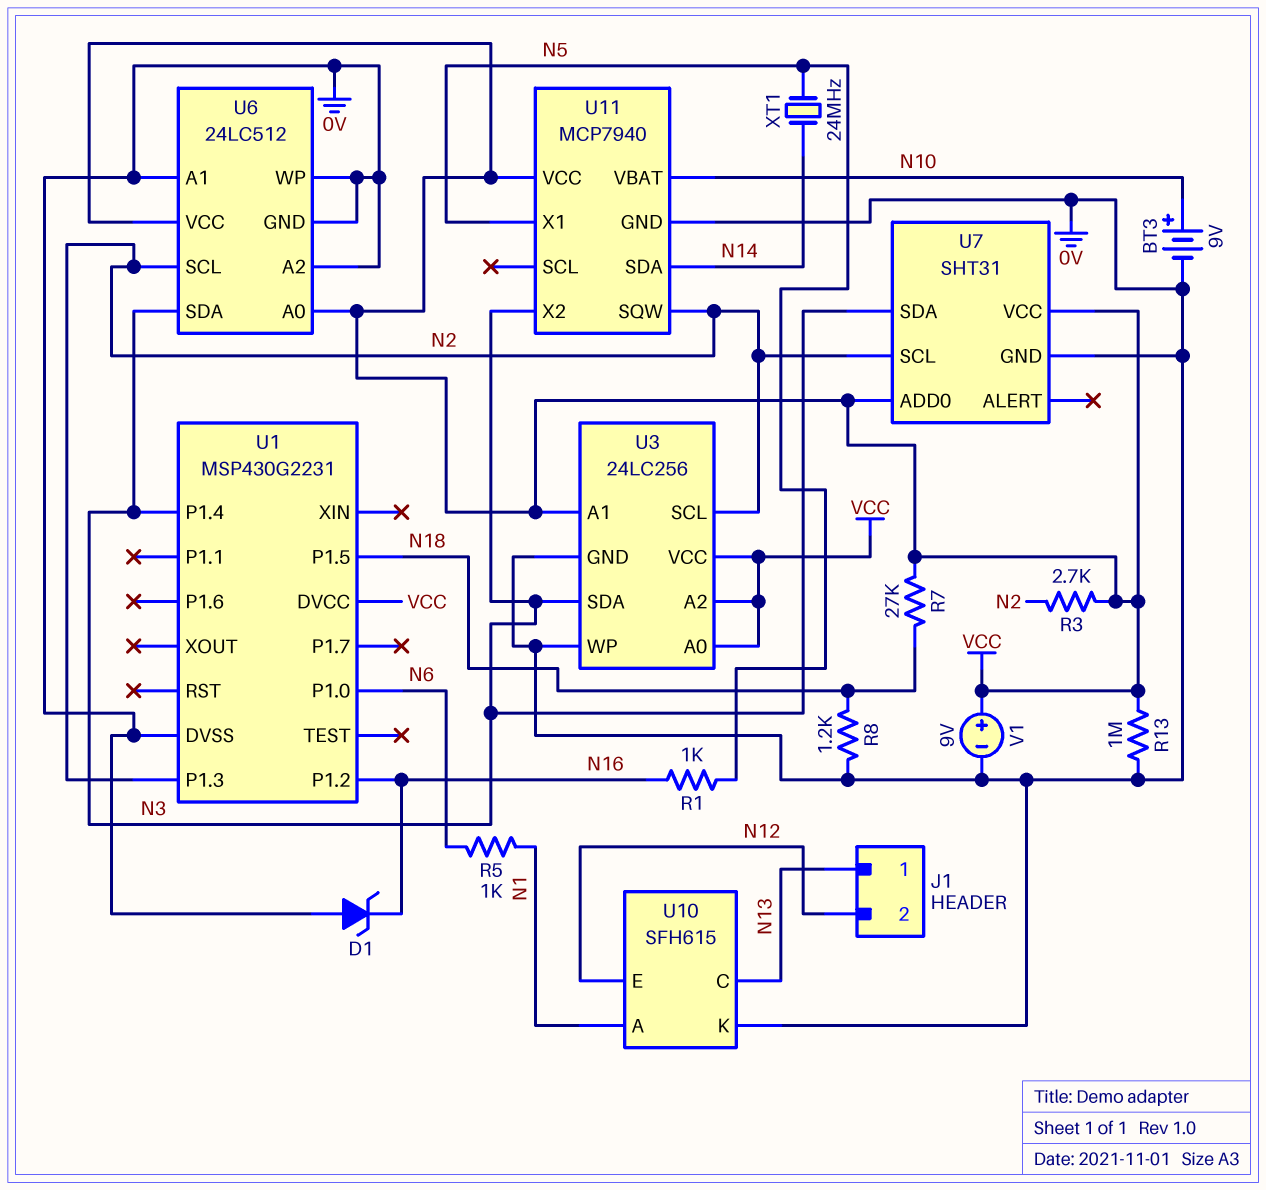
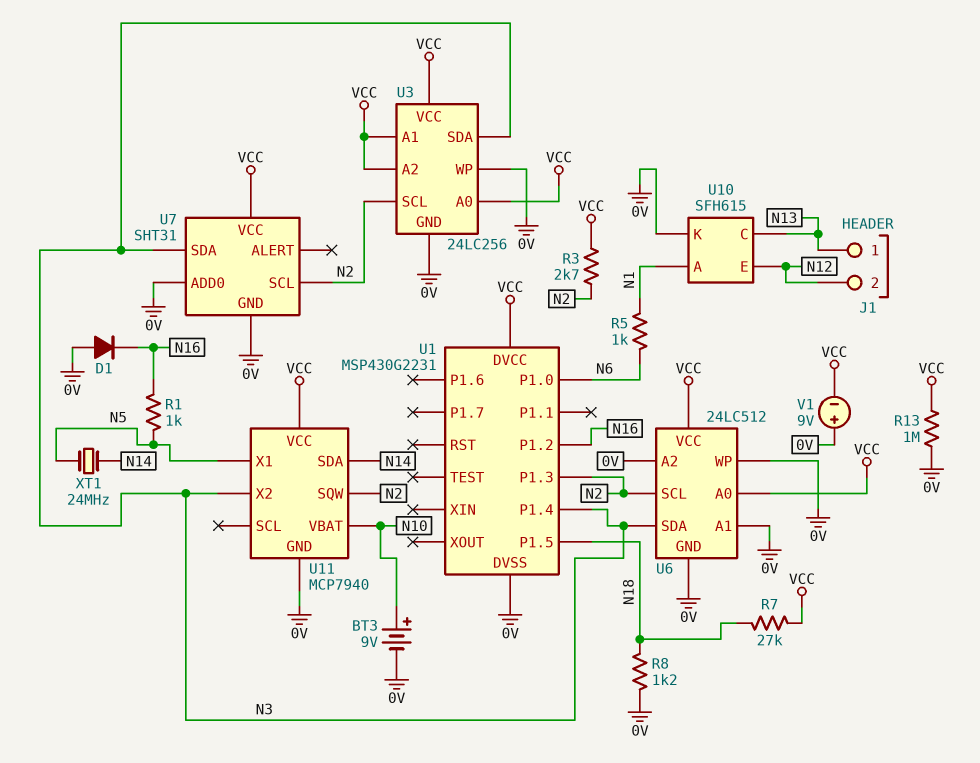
D1: zener (A 0V, K N16) -> diode (A 0V, K N16)
U7 pin ADD0: VCC -> 0V
V1: 9V (plus VCC, minus 0V) -> 9V (plus 0V, minus VCC)

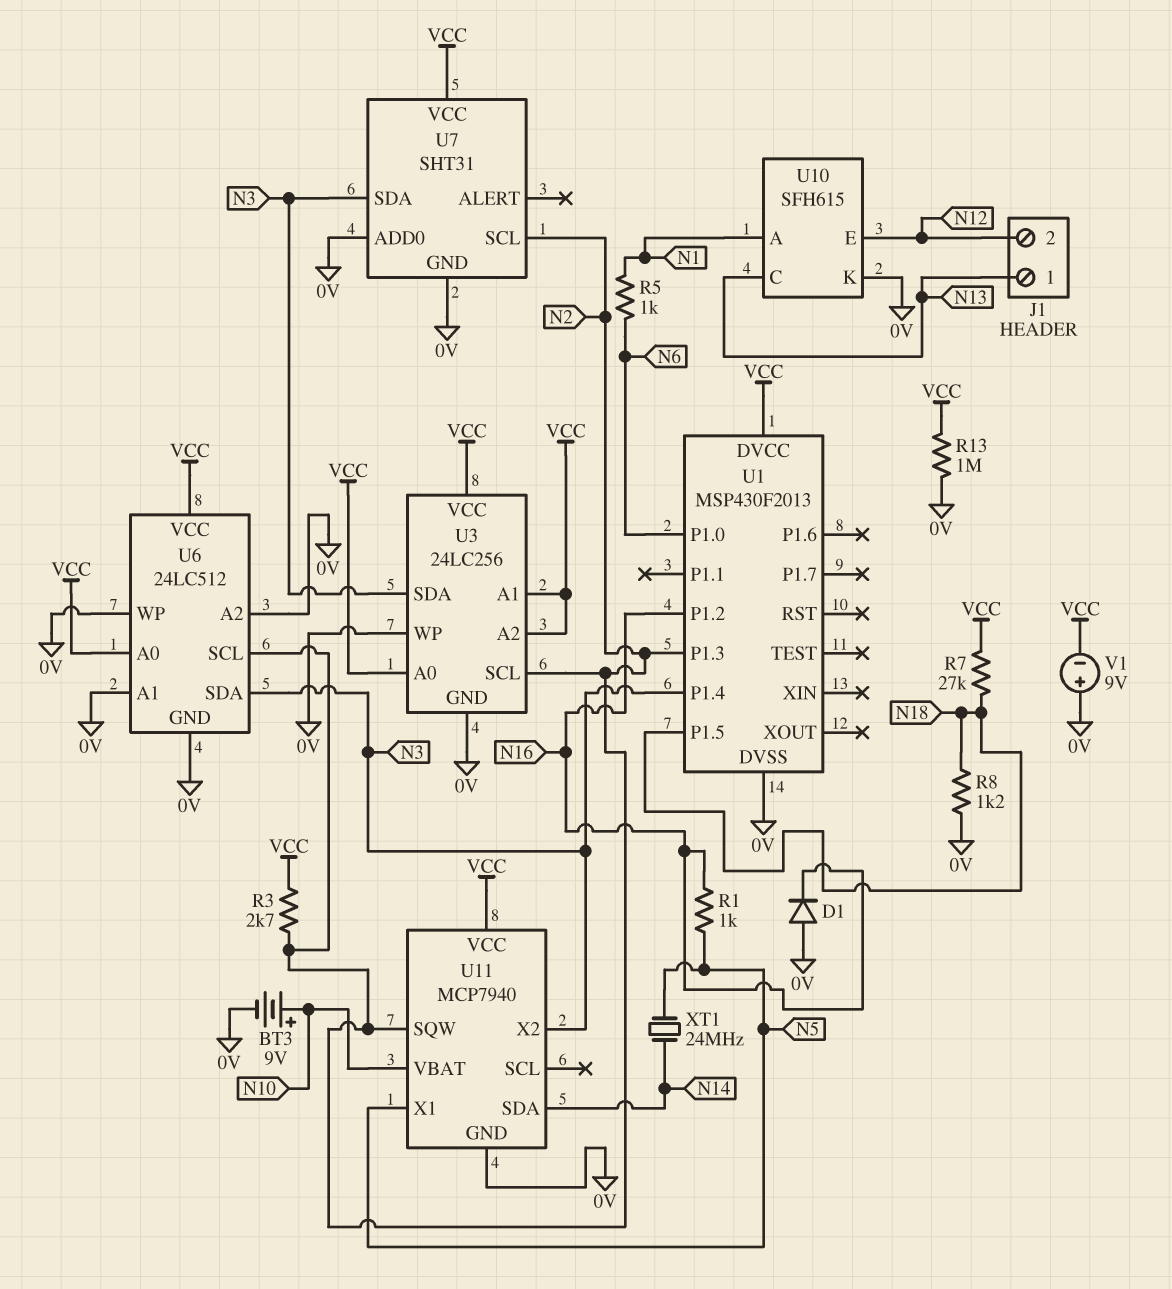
U1: MSP430G2231 -> MSP430F2013

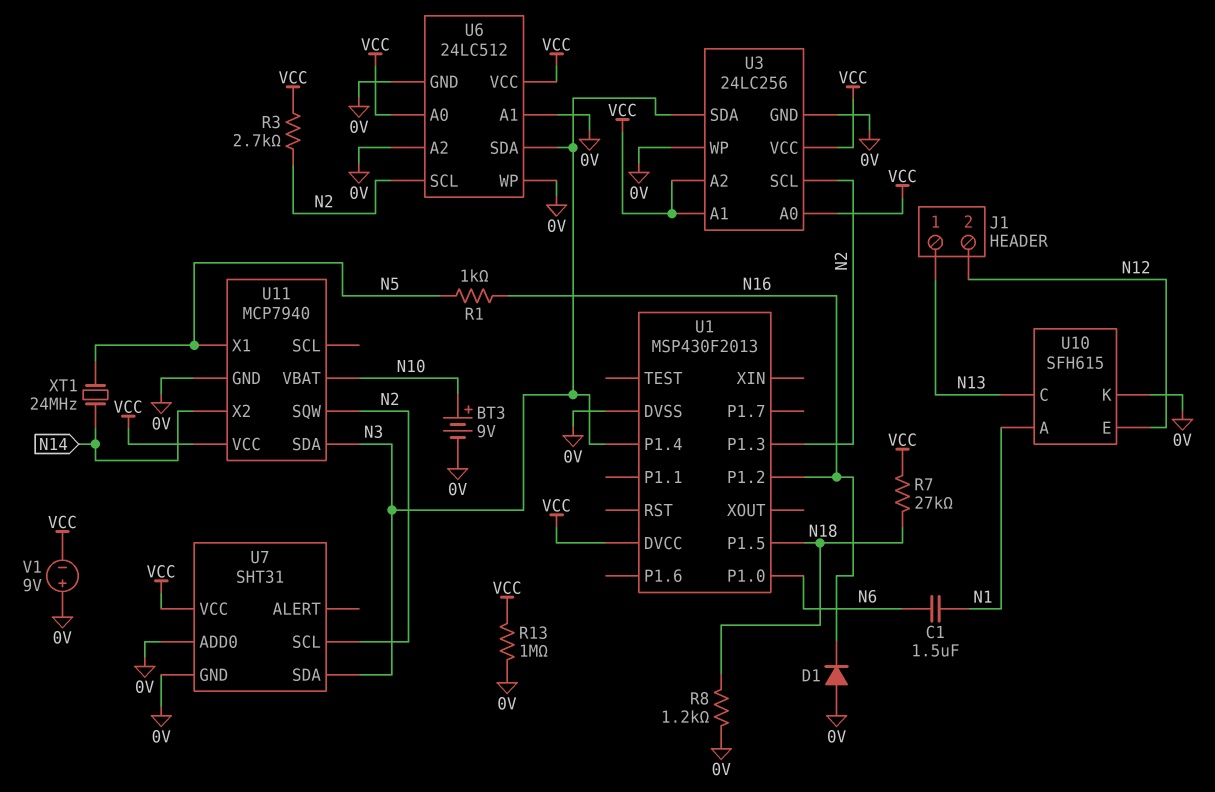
C1: none -> 1.5uF (N1, N6)
R5: 1k (N1, N6) -> none
U11 pin SDA: N14 -> N3
U11 pin X2: N3 -> N14

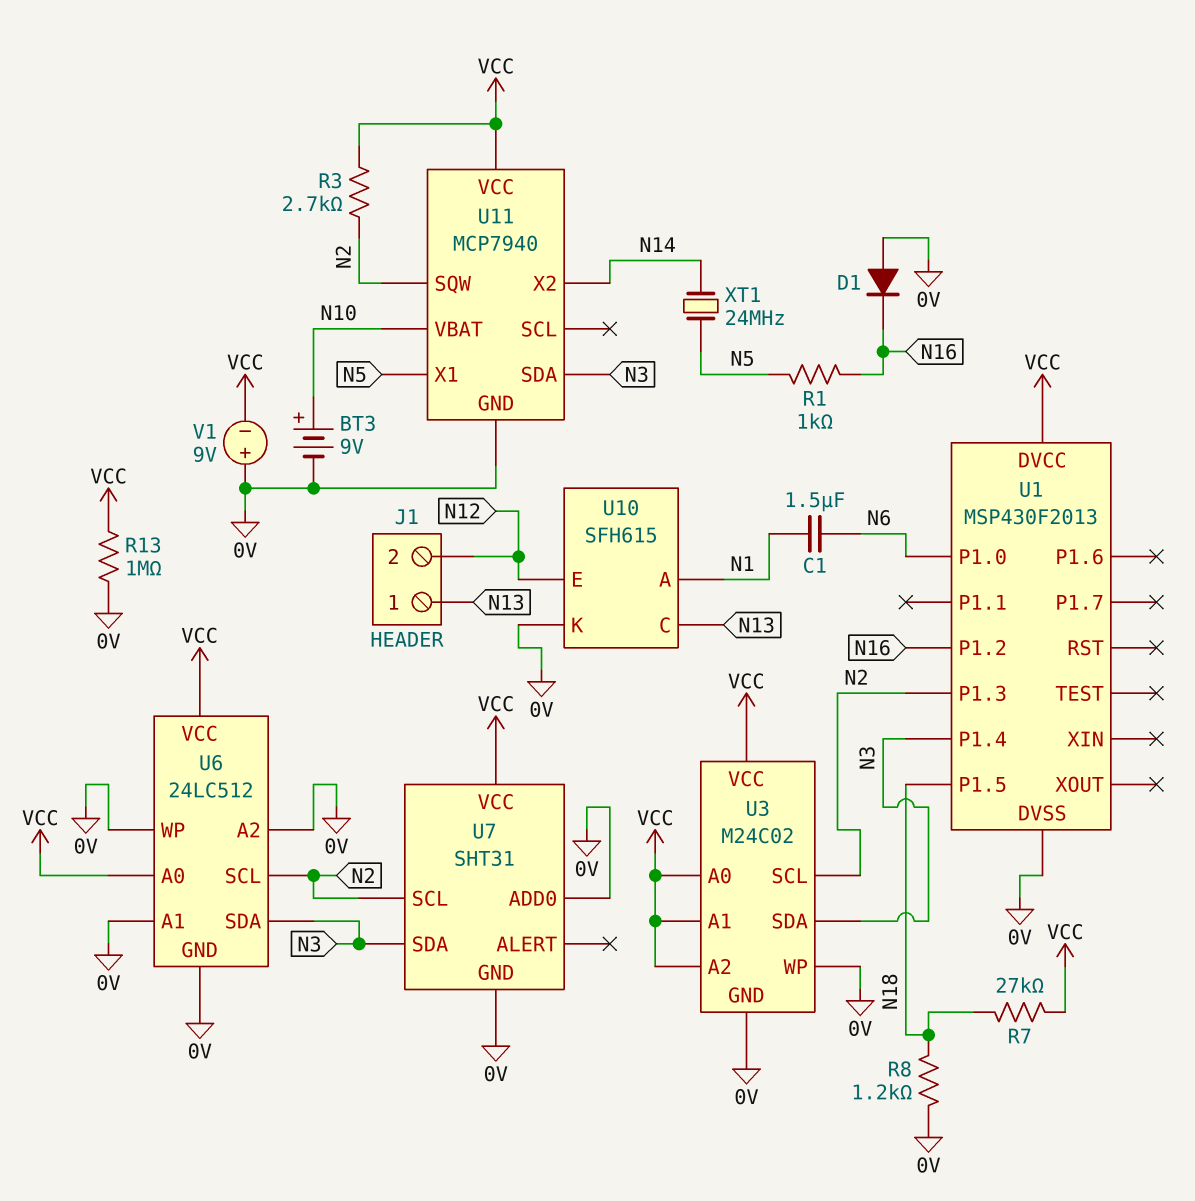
U3: 24LC256 -> M24C02

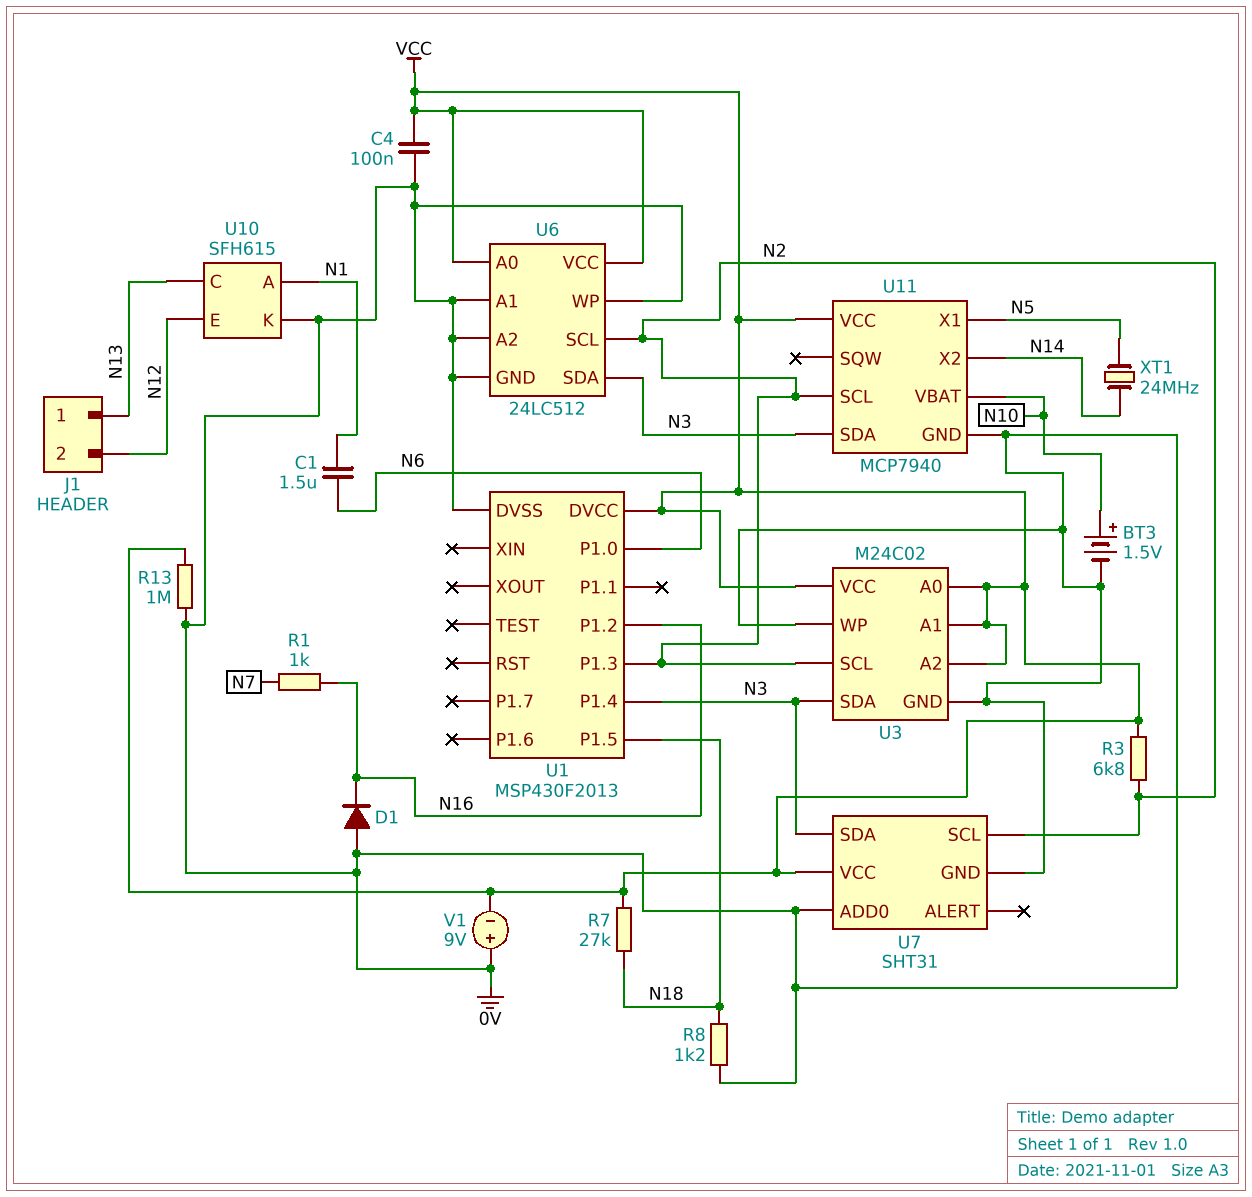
BT3: 9V (plus N10, minus 0V) -> 1.5V (plus N10, minus 0V)
C4: none -> 100nF (0V, VCC)
R1: 1k (N5, N16) -> 1k (N7, N16)
R3: 2.7k (N2, VCC) -> 6.8k (N2, VCC)
U11 pin SCL: none -> N2
U11 pin SQW: N2 -> none

